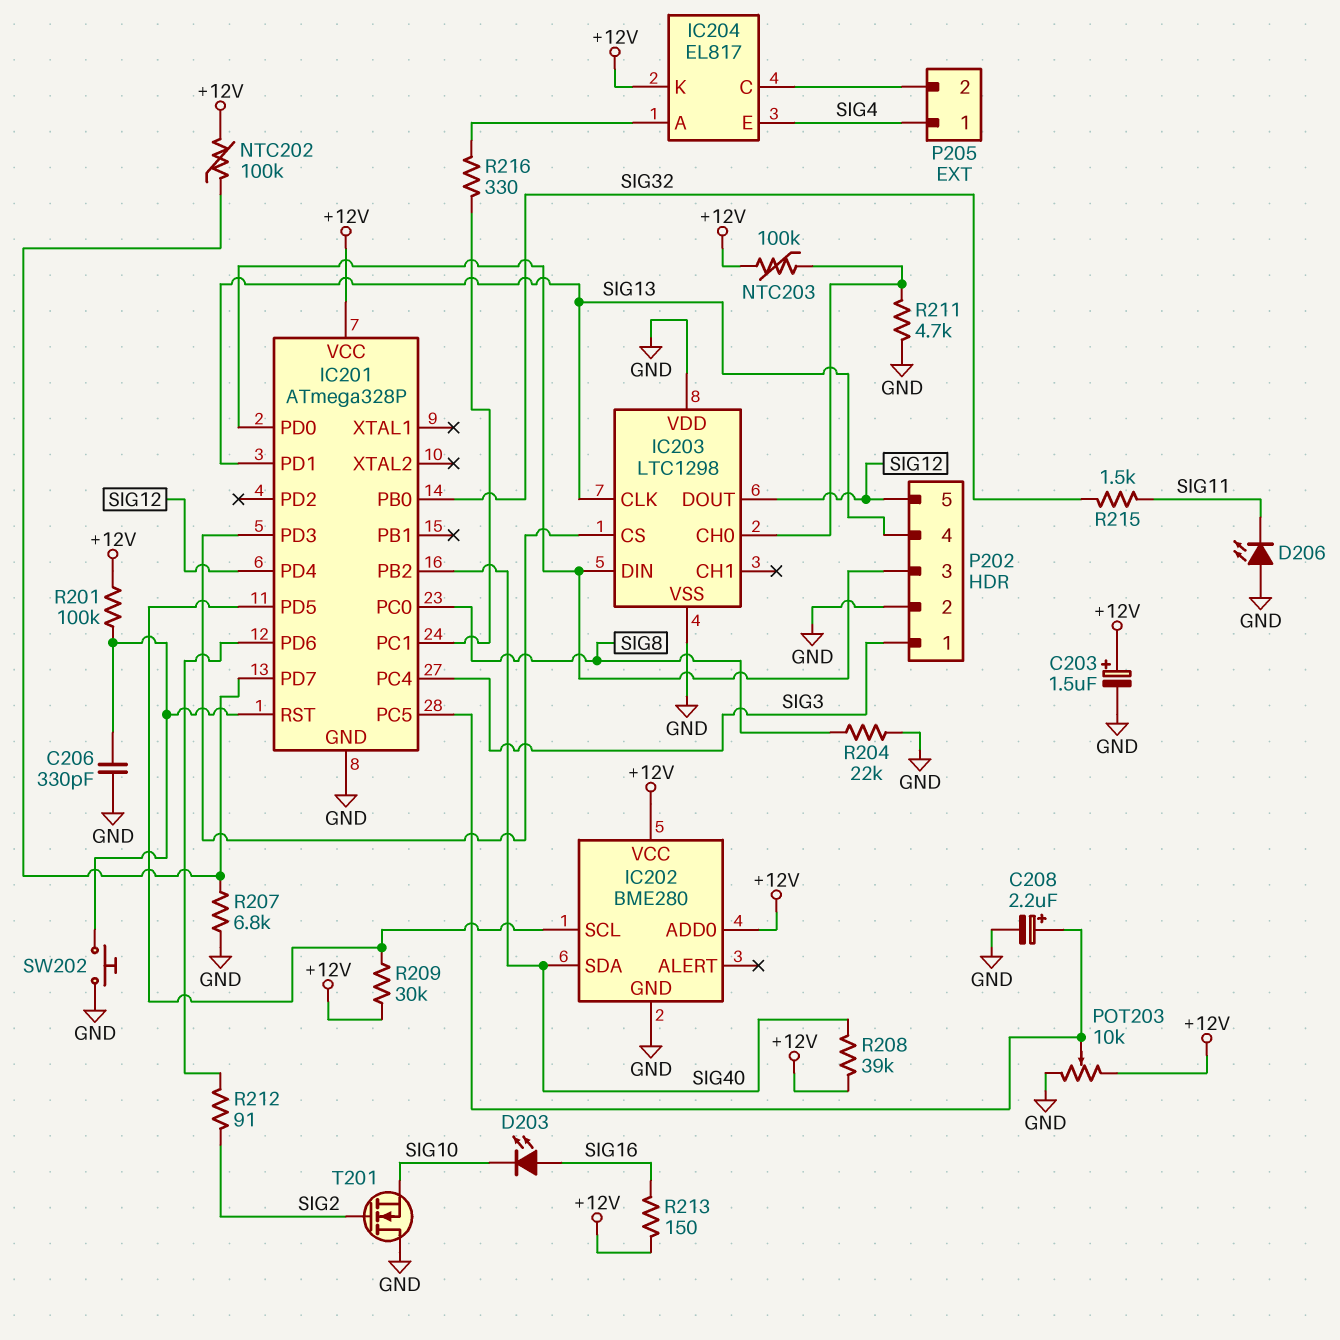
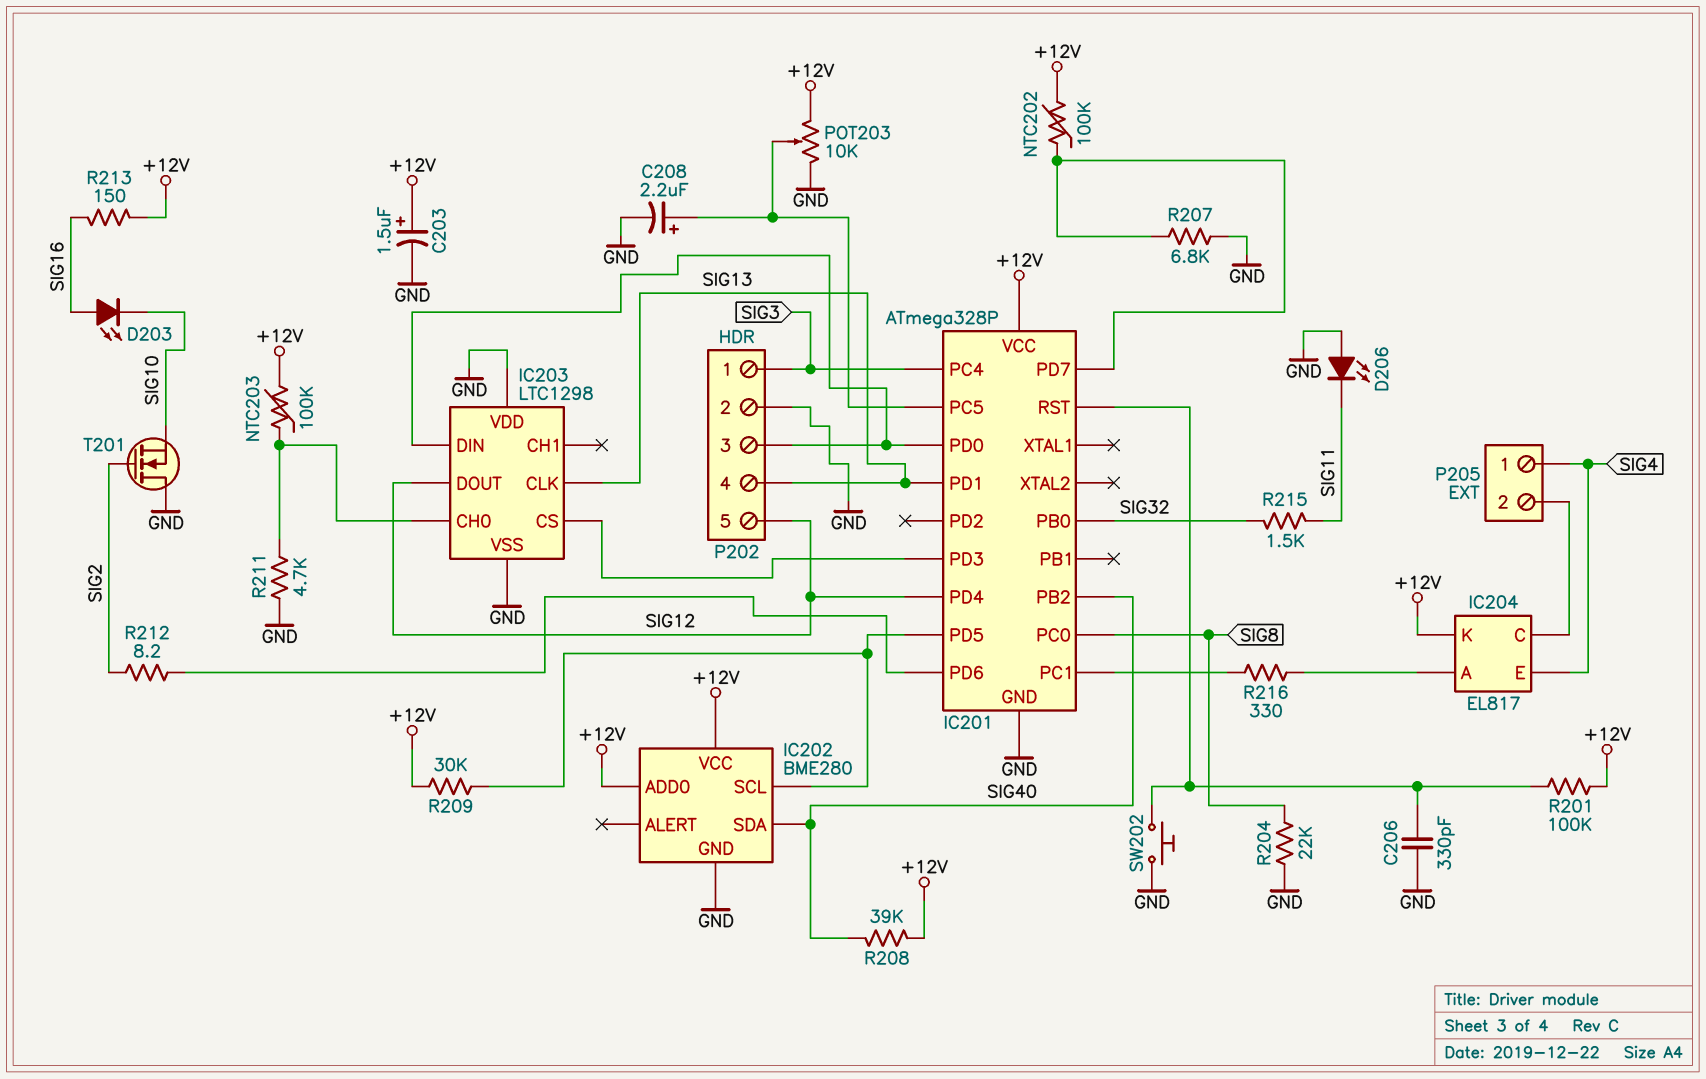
R212: 91 (IC201/PD6, SIG2) -> 8.2 (IC201/PD6, SIG2)

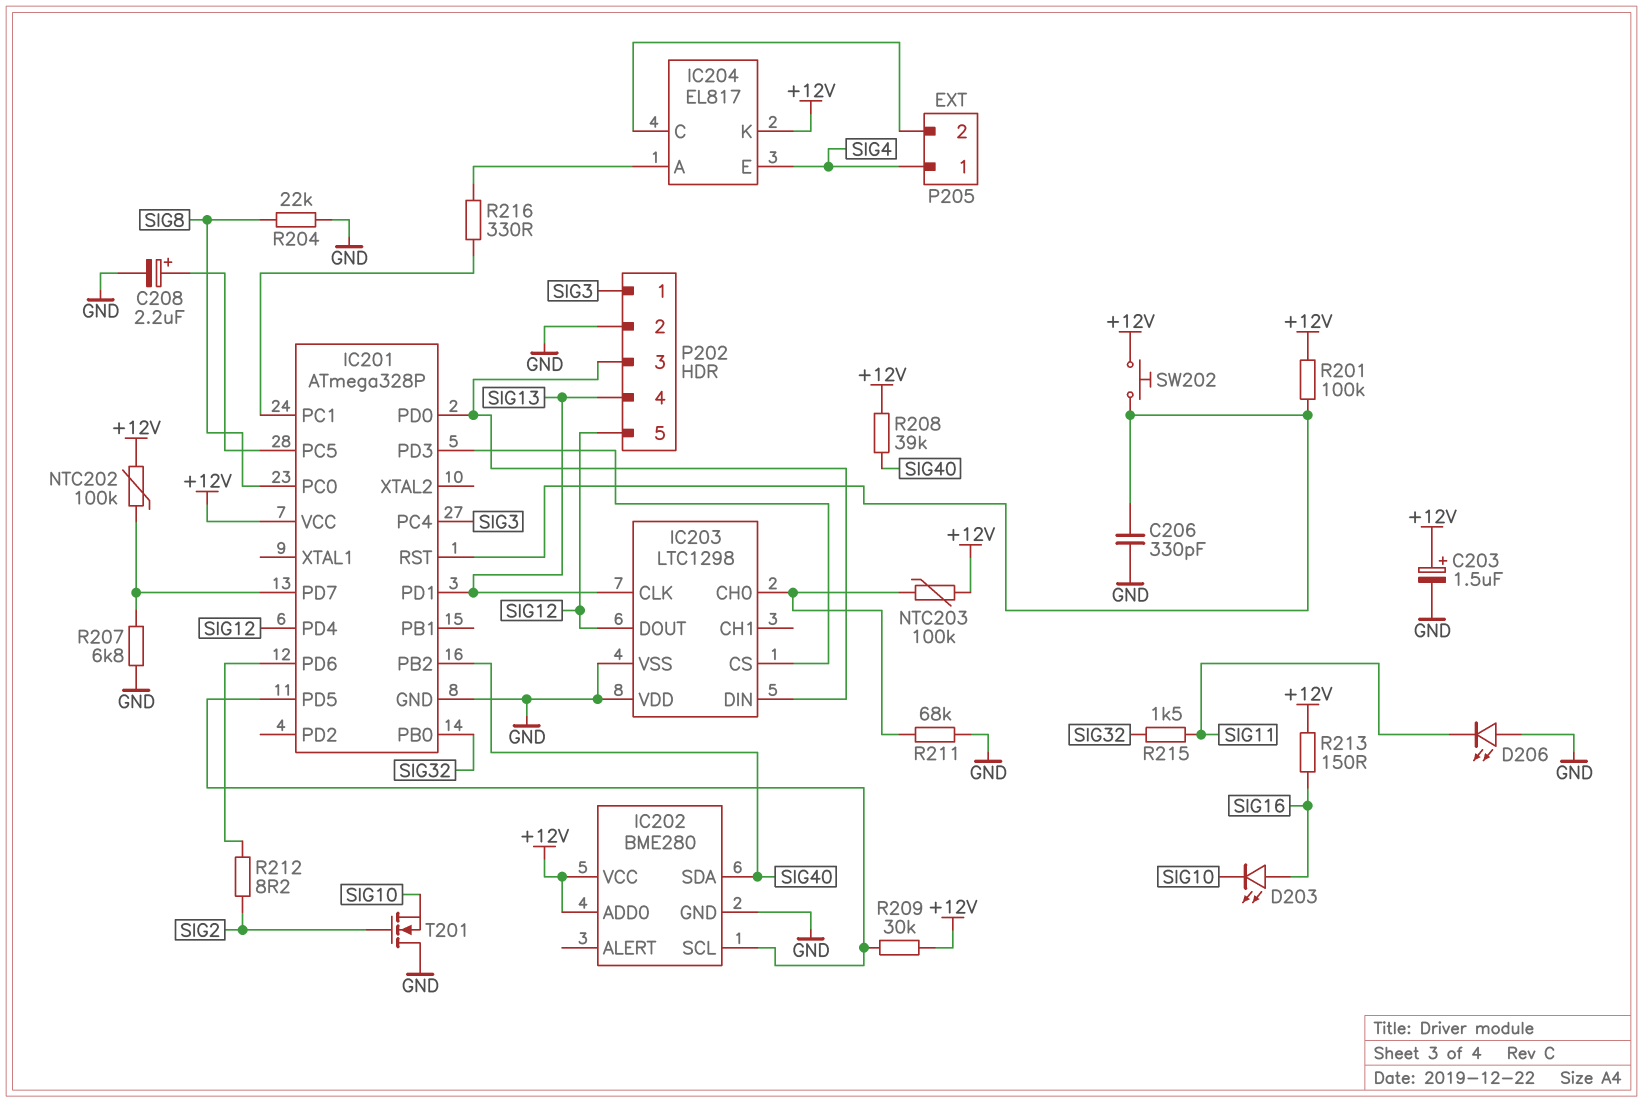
POT203: 10k (+12V, GND, wiper IC201/PC5) -> none
R211: 4.7k (GND, IC203/CH0) -> 68k (GND, IC203/CH0)
SW202: button (GND, IC201/RST) -> button (+12V, IC201/RST)

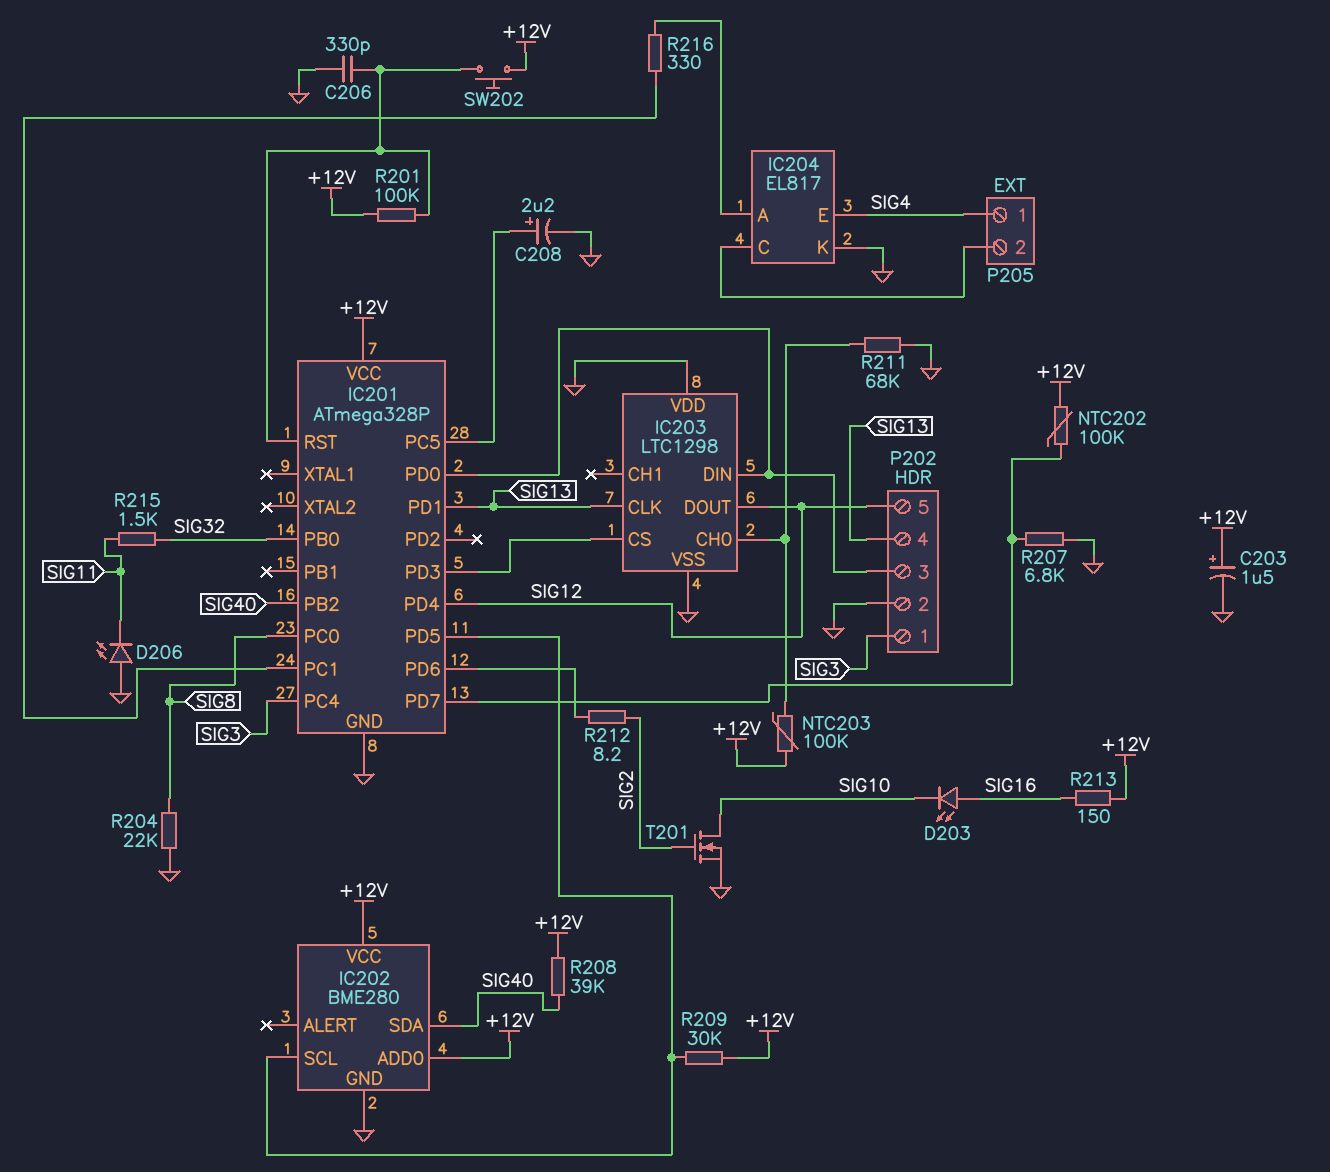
IC204 pin K: +12V -> GND
T201: NMOS (G SIG2, D GND, S SIG10) -> NMOS (G SIG2, D SIG10, S GND)

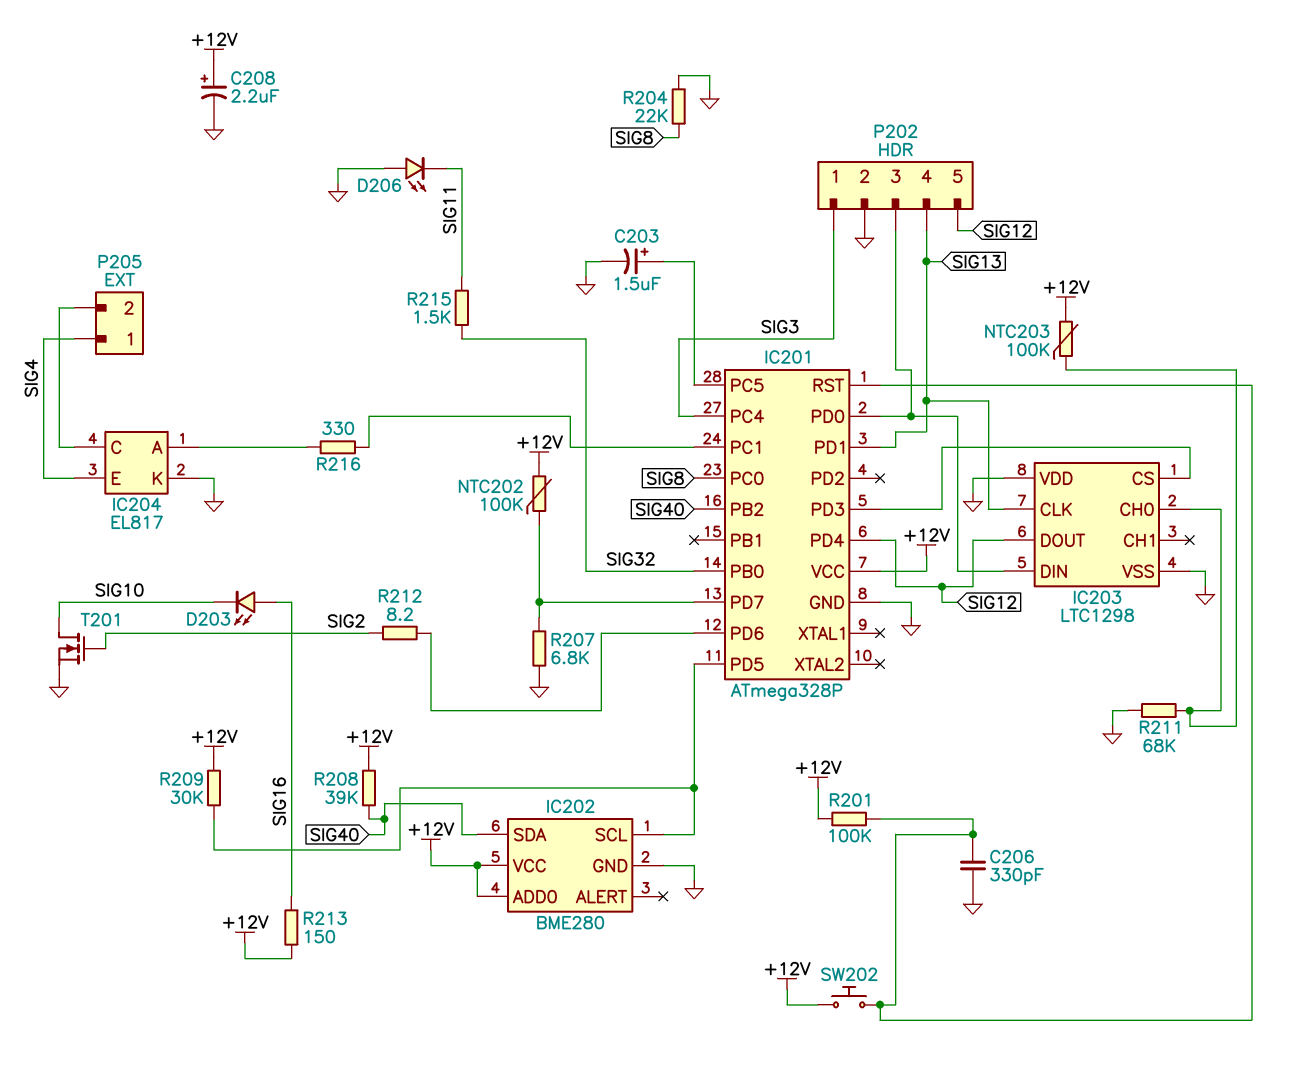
C203: 1.5uF (plus +12V, minus GND) -> 1.5uF (plus IC201/PC5, minus GND)
C208: 2.2uF (plus IC201/PC5, minus GND) -> 2.2uF (plus +12V, minus GND)

